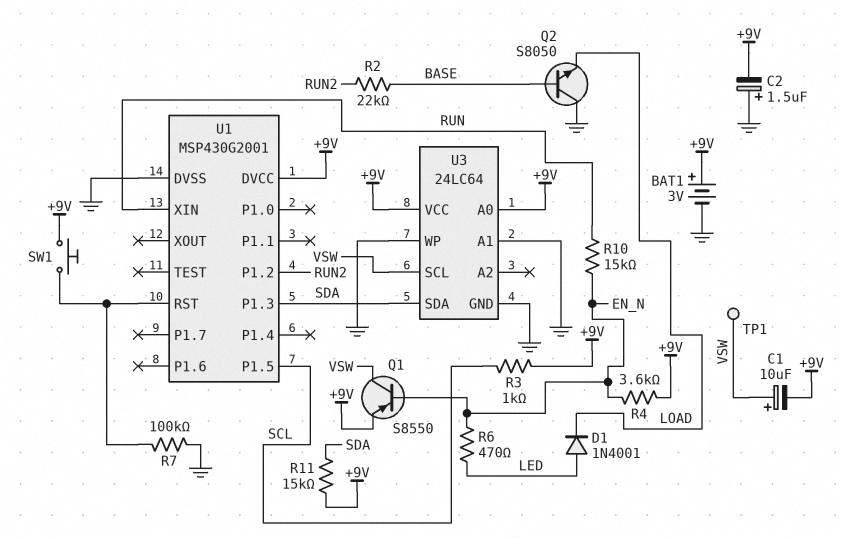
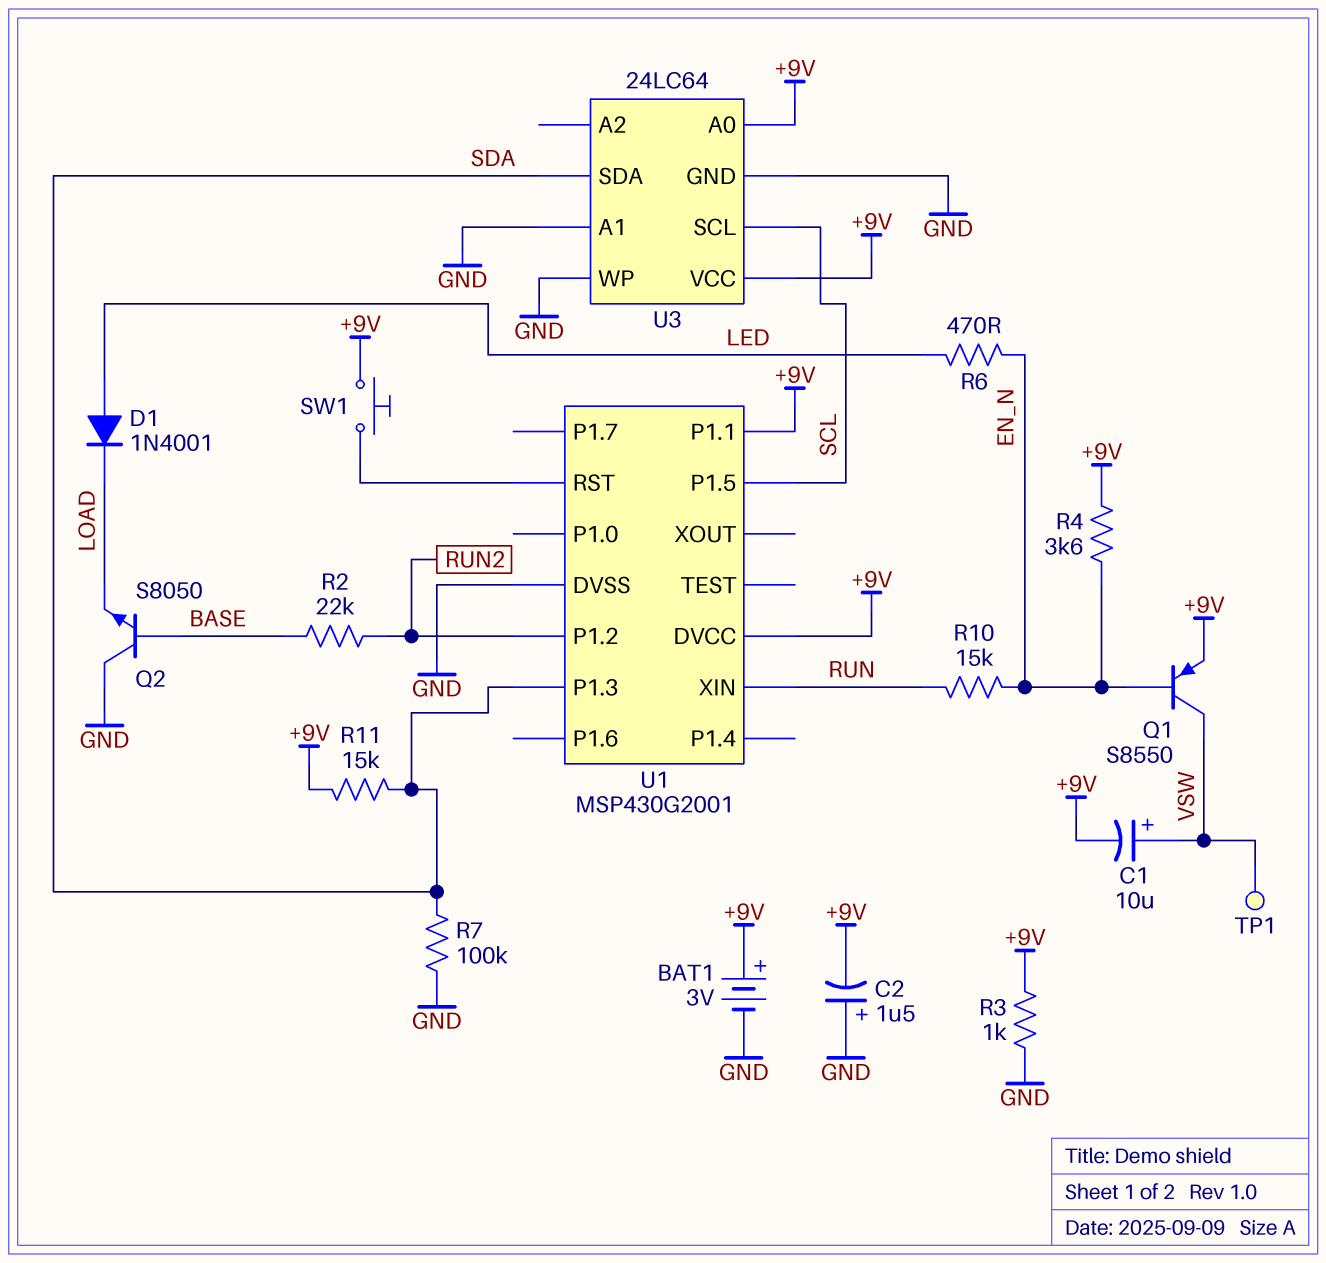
R3: 1k (+9V, SCL) -> 1k (+9V, GND)
R7: 100k (GND, U1/RST) -> 100k (GND, SDA)
U1 pin P1.1: none -> +9V
U3 pin SCL: VSW -> SCL

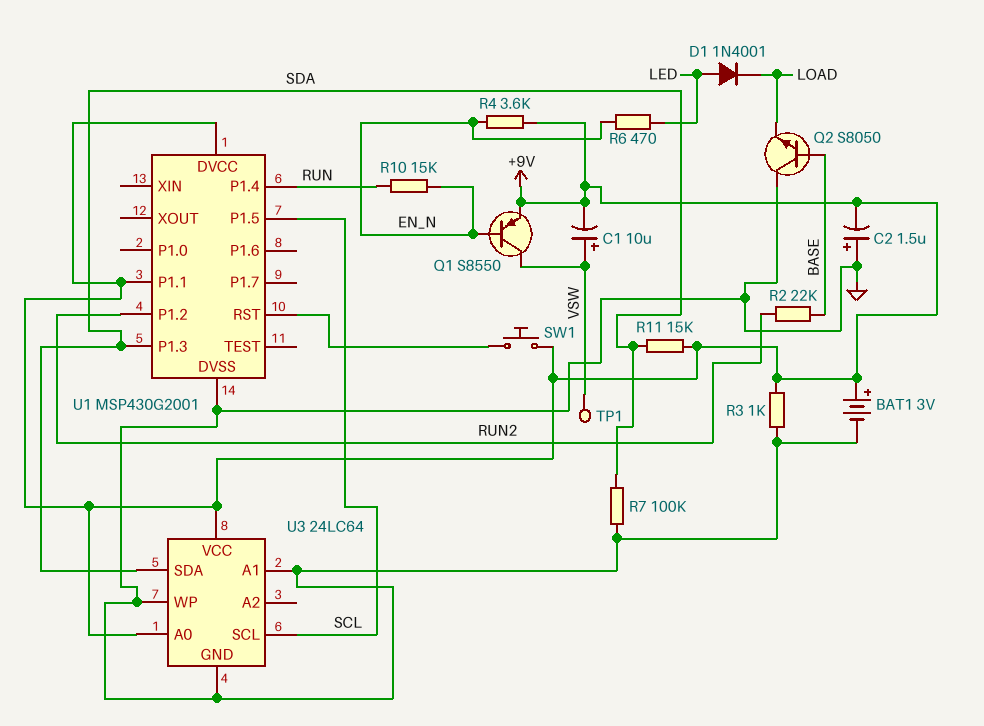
U1 pin P1.4: none -> RUN
U1 pin XIN: RUN -> none

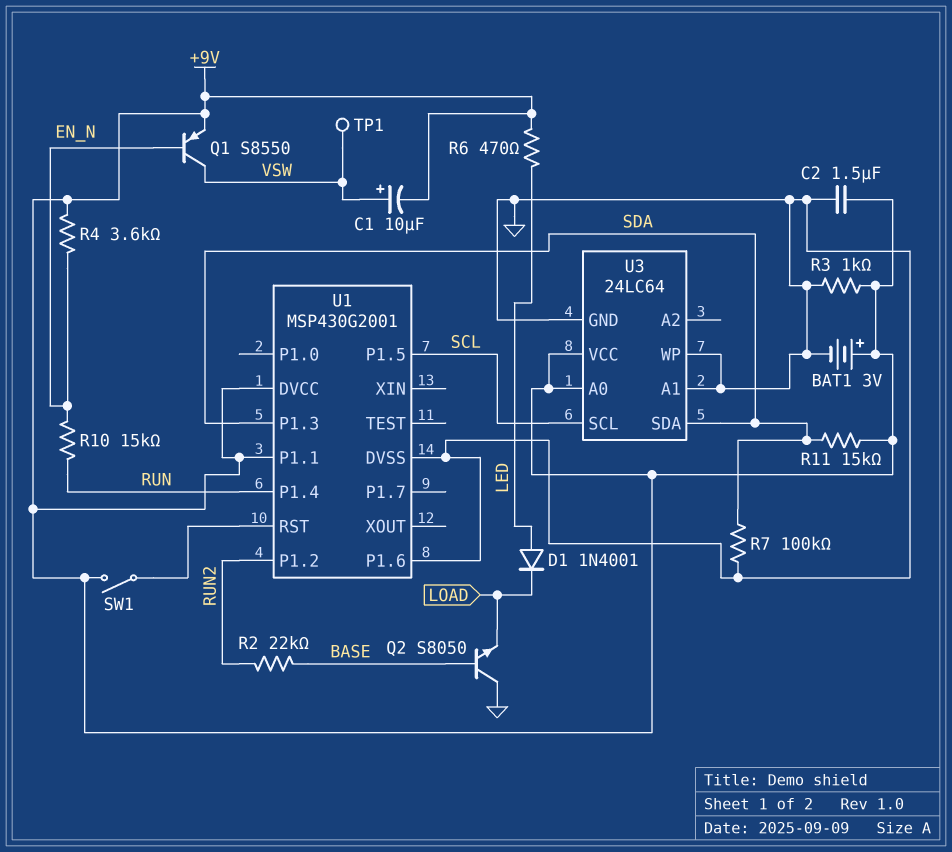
C2: 1.5uF (plus GND, minus +9V) -> 1.5uF (+9V, GND)
R6: 470 (EN_N, LED) -> 470 (+9V, LED)
SW1: button (+9V, U1/RST) -> switch (+9V, U1/RST)
U1 pin P1.6: none -> GND

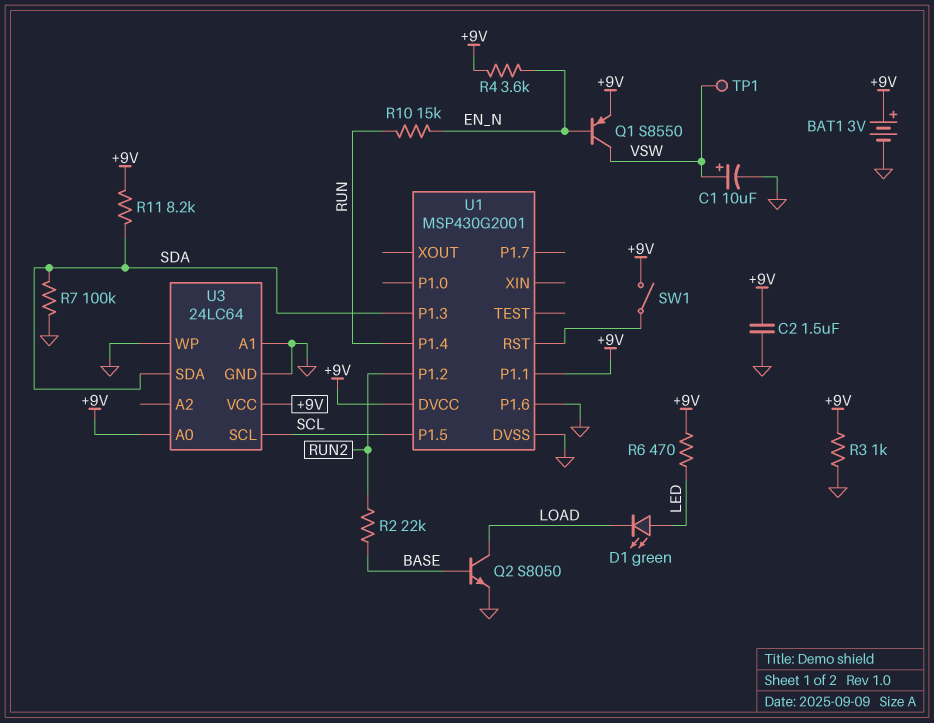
C1: 10uF (plus VSW, minus +9V) -> 10uF (plus VSW, minus GND)
D1: diode 1N4001 (A LED, K LOAD) -> LED green (A LED, K LOAD)
Q2: NPN S8050 (B BASE, C GND, E LOAD) -> NPN S8050 (B BASE, C LOAD, E GND)
R11: 15k (+9V, SDA) -> 8.2k (+9V, SDA)

